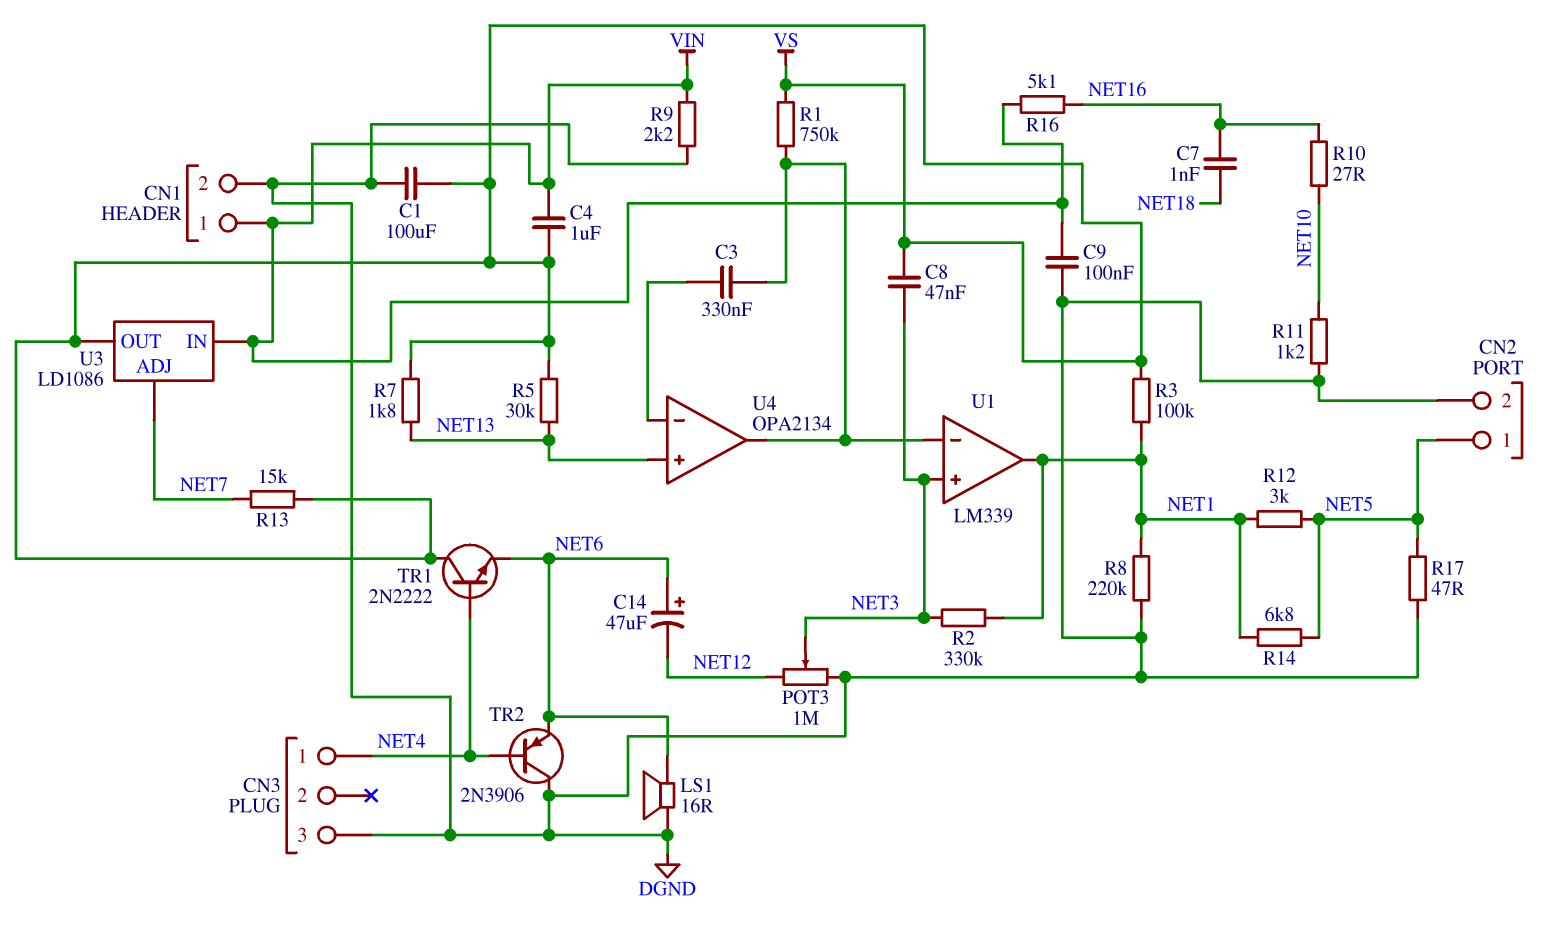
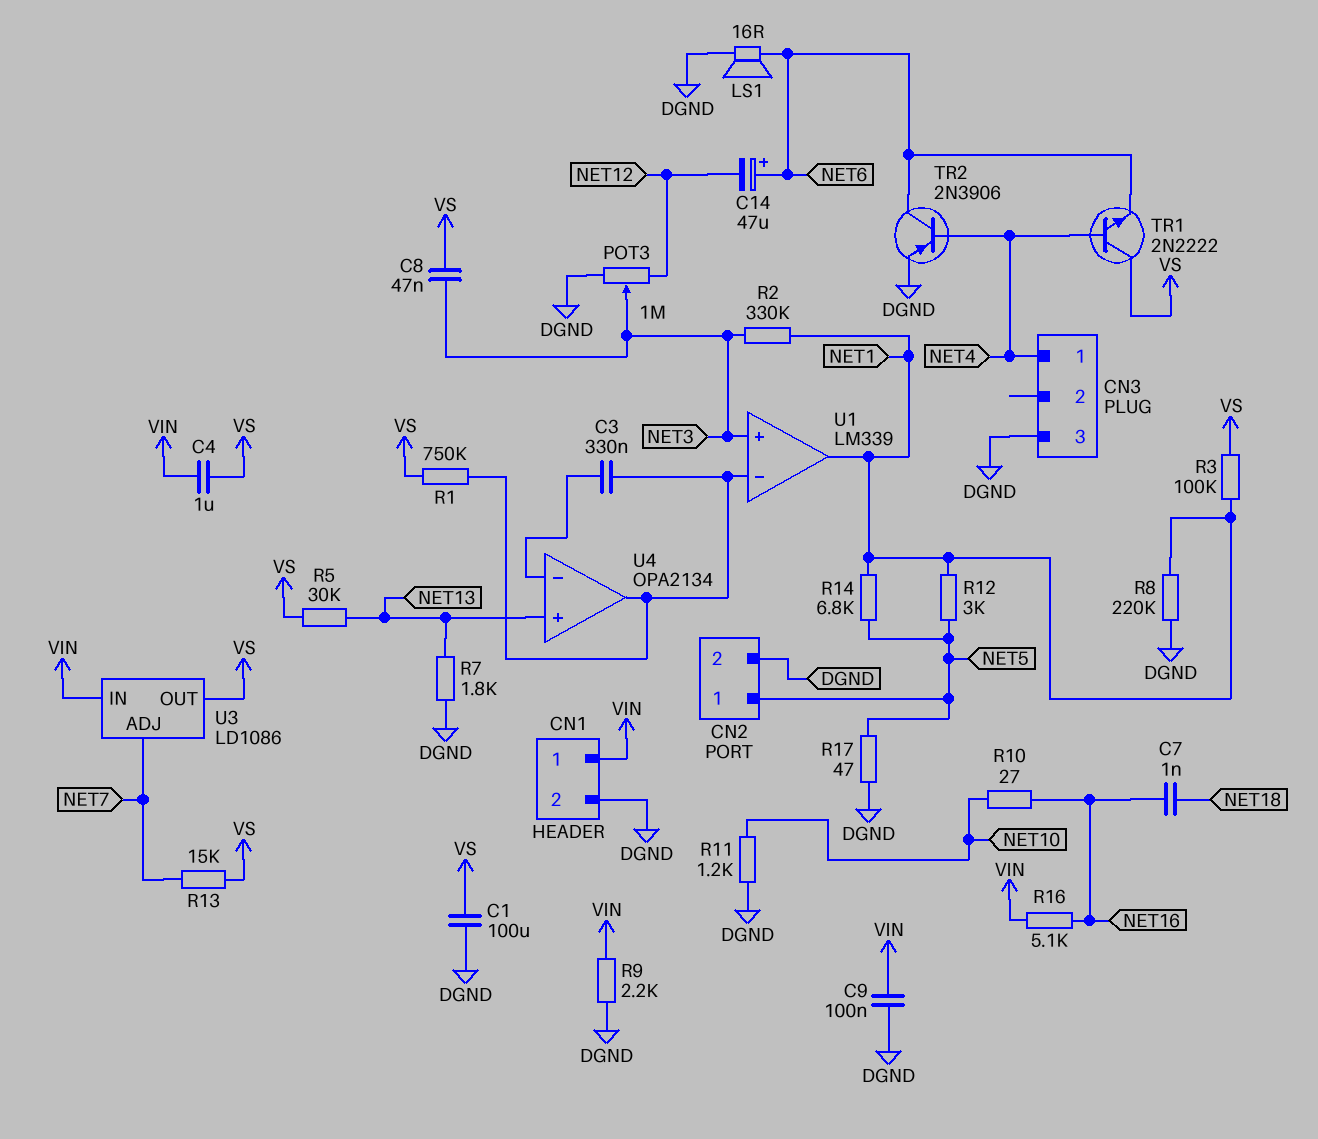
R7: 1.8k (NET13, VS) -> 1.8k (DGND, NET13)
TR2: PNP 2N3906 (B NET4, C DGND, E NET6) -> PNP 2N3906 (B NET4, C NET6, E DGND)

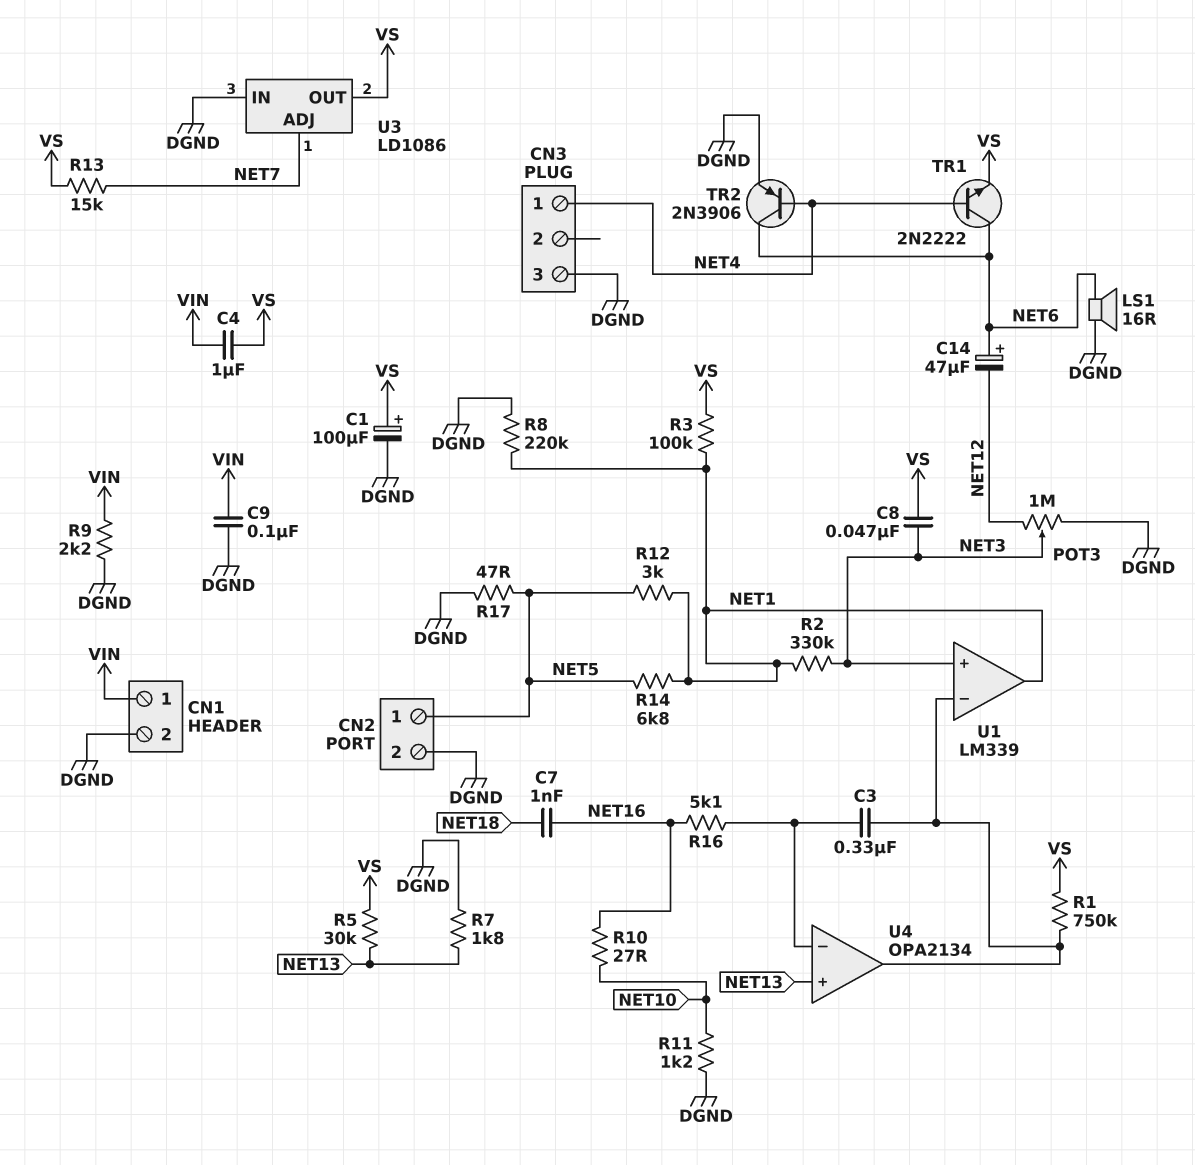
C1: 100uF (DGND, VS) -> 100uF (plus VS, minus DGND)
R16: 5.1k (NET16, VIN) -> 5.1k (NET16, U4/in-)
TR1: NPN 2N2222 (B NET4, C VS, E NET6) -> NPN 2N2222 (B NET4, C NET6, E VS)
U3 pin IN: VIN -> DGND

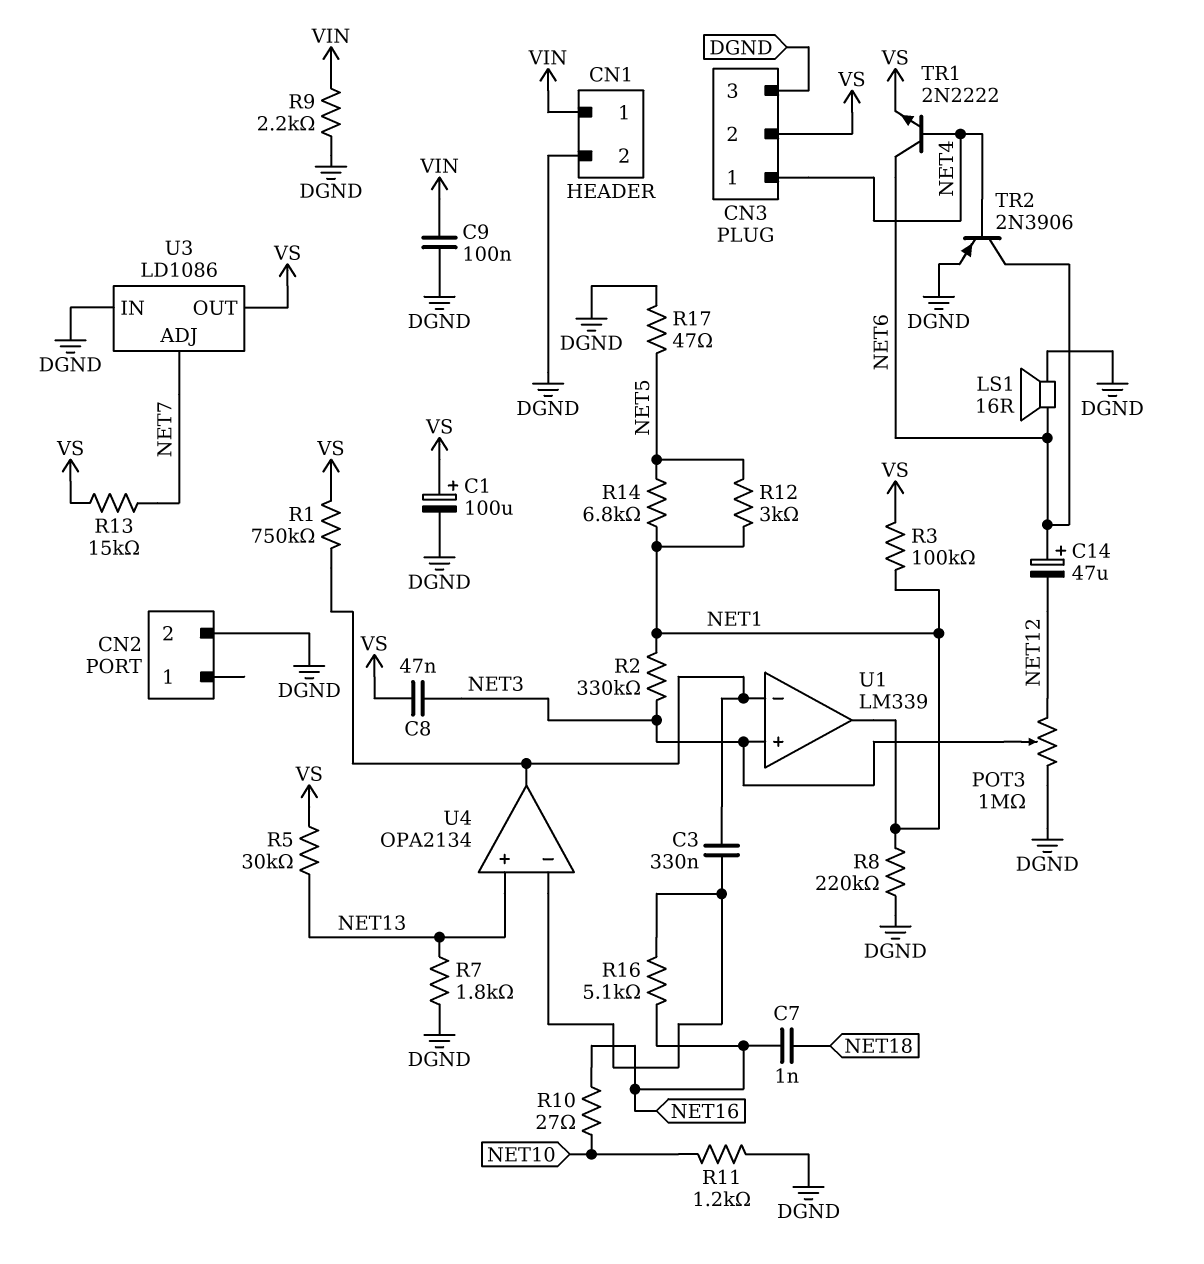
C4: 1uF (VIN, VS) -> none
CN2 pin 1: NET5 -> none
CN3 pin 2: none -> VS

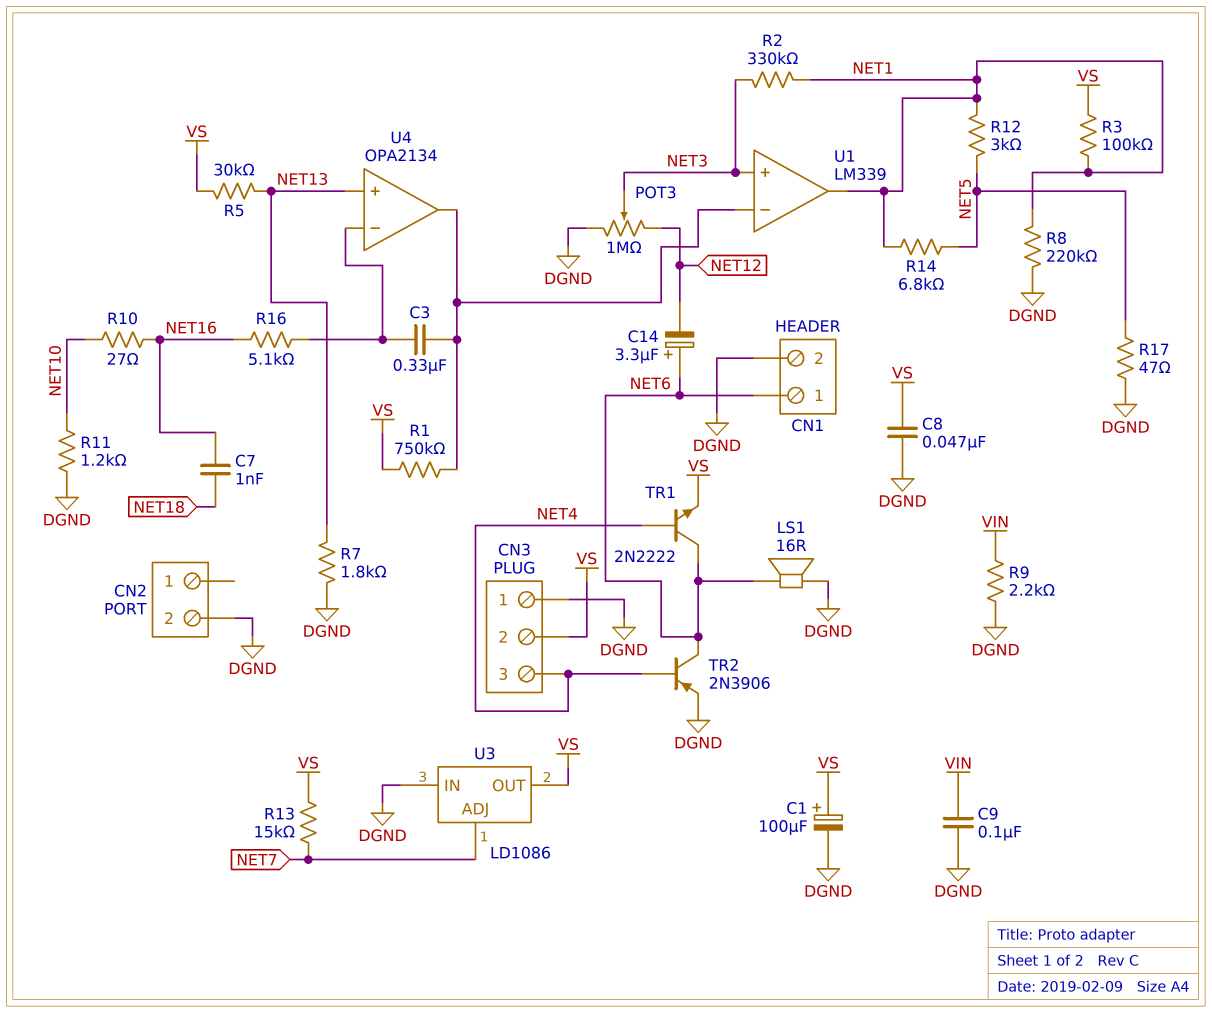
C8: 47nF (NET3, VS) -> 47nF (DGND, VS)
C14: 47uF (plus NET6, minus NET12) -> 3.3uF (plus NET6, minus NET12)
CN1 pin 1: VIN -> NET6
CN3 pin 1: NET4 -> DGND
CN3 pin 3: DGND -> NET4

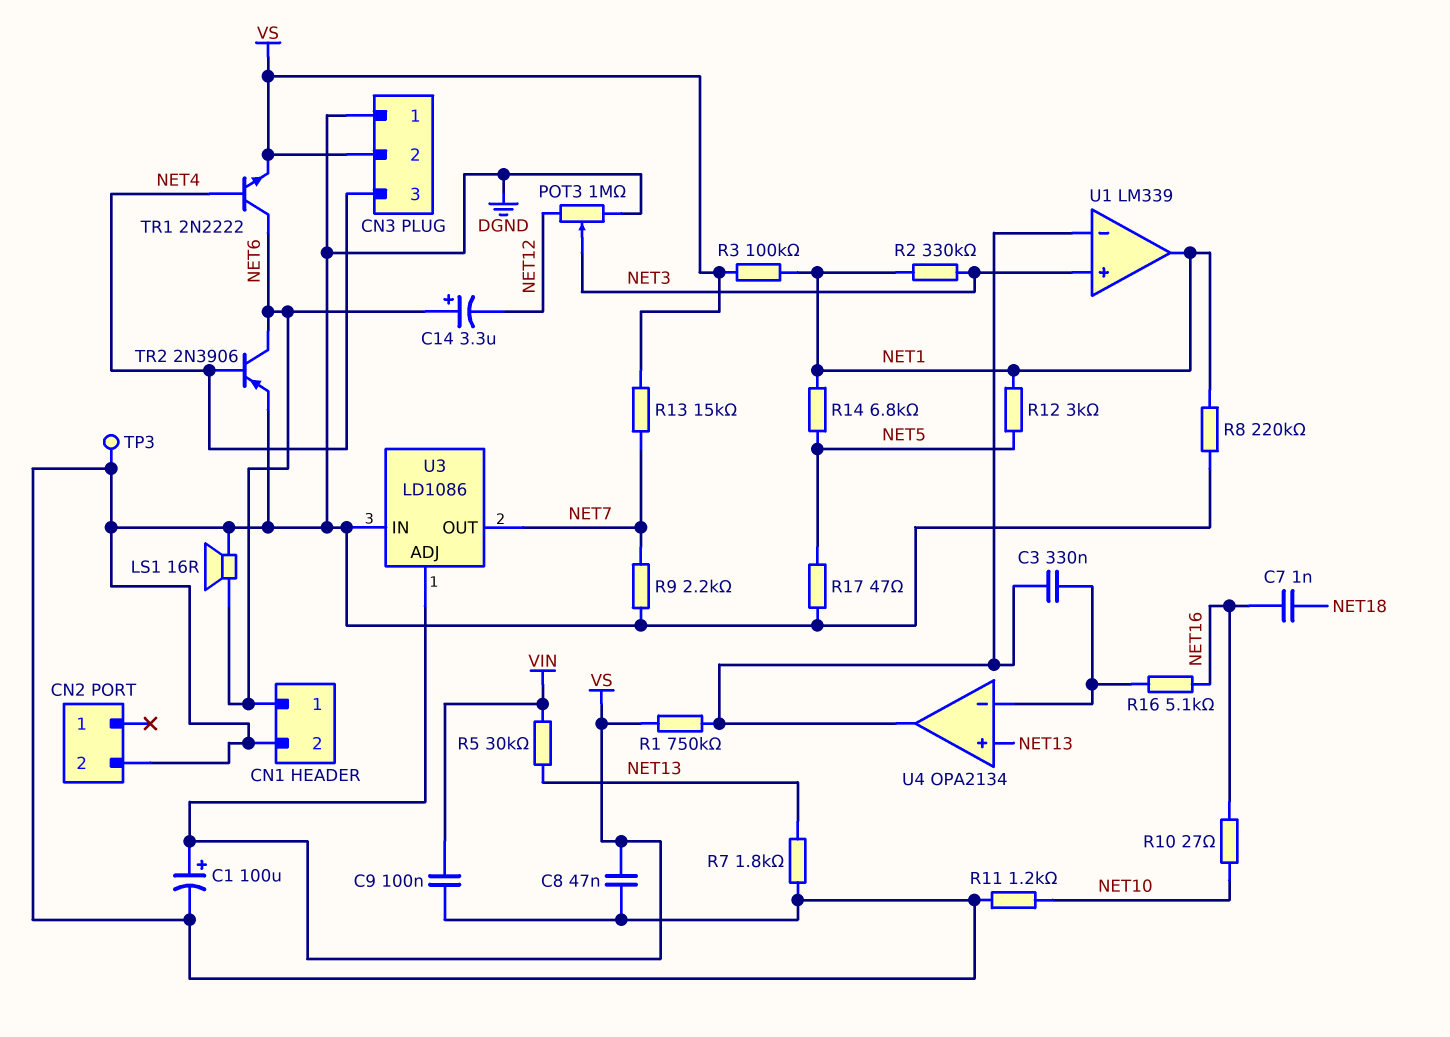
R5: 30k (NET13, VS) -> 30k (NET13, VIN)
R9: 2.2k (DGND, VIN) -> 2.2k (DGND, NET7)
TP3: none -> test point (DGND)
U3 pin ADJ: NET7 -> VS
U3 pin OUT: VS -> NET7

